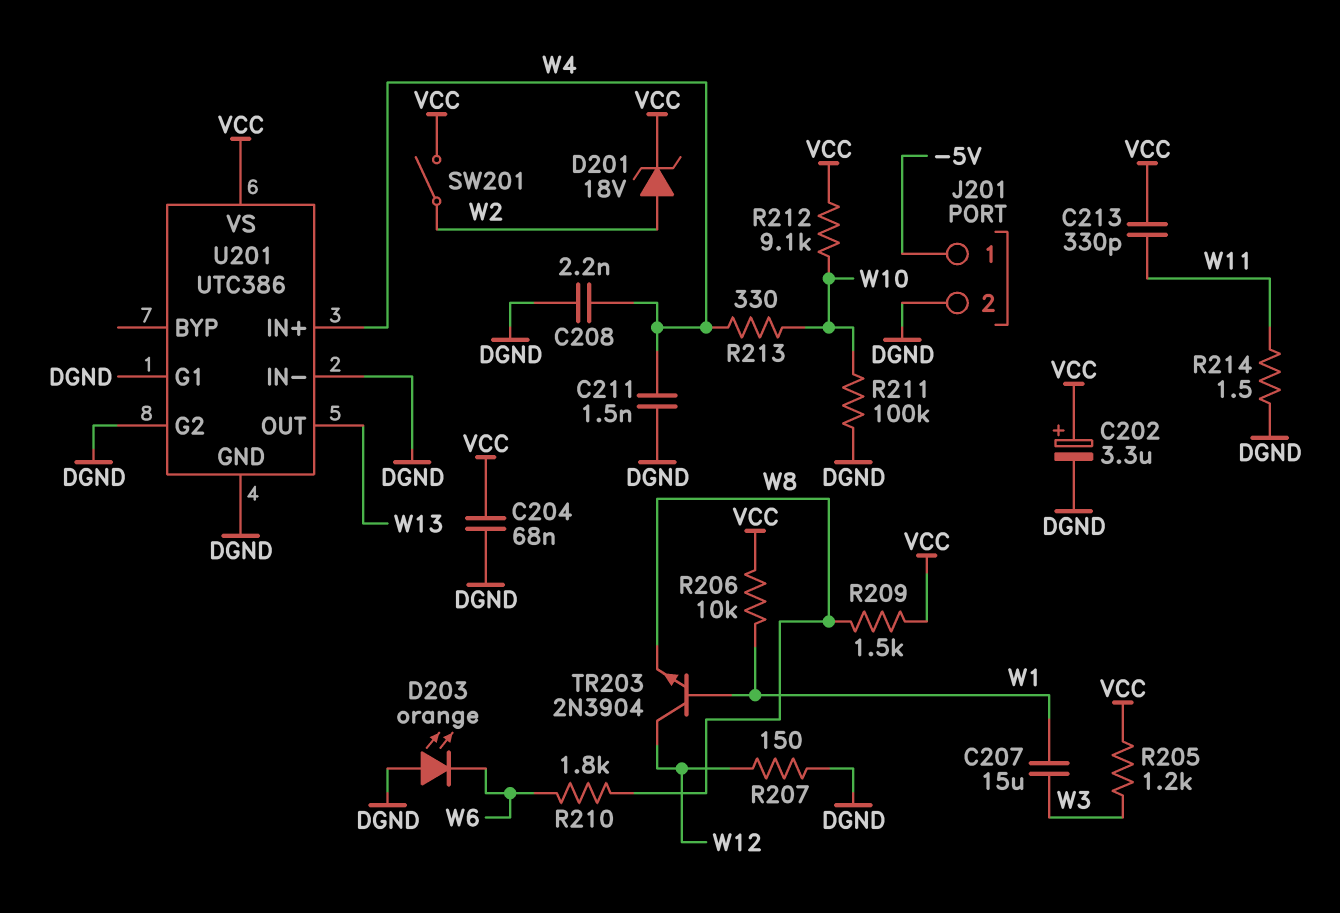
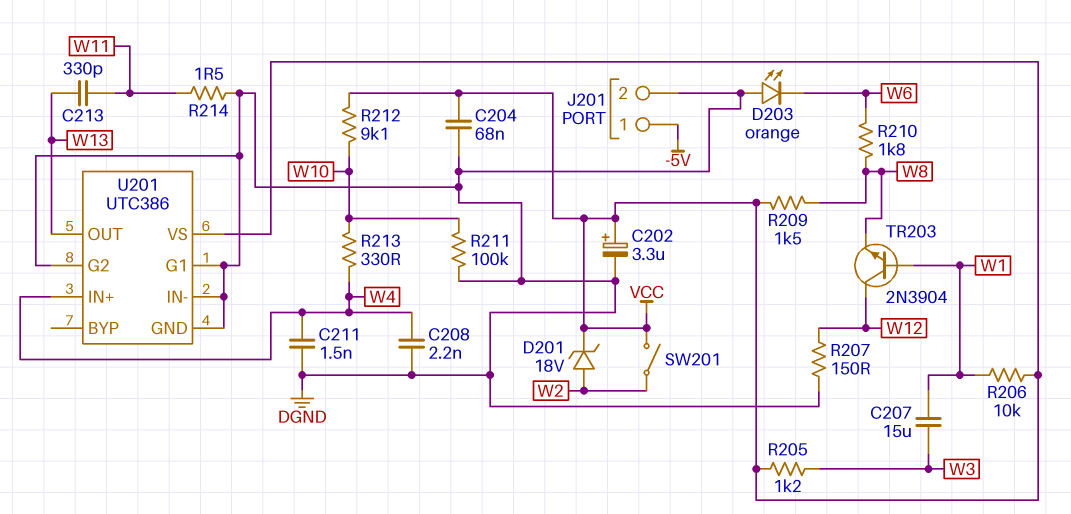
C213: 330pF (VCC, W11) -> 330pF (W11, W13)

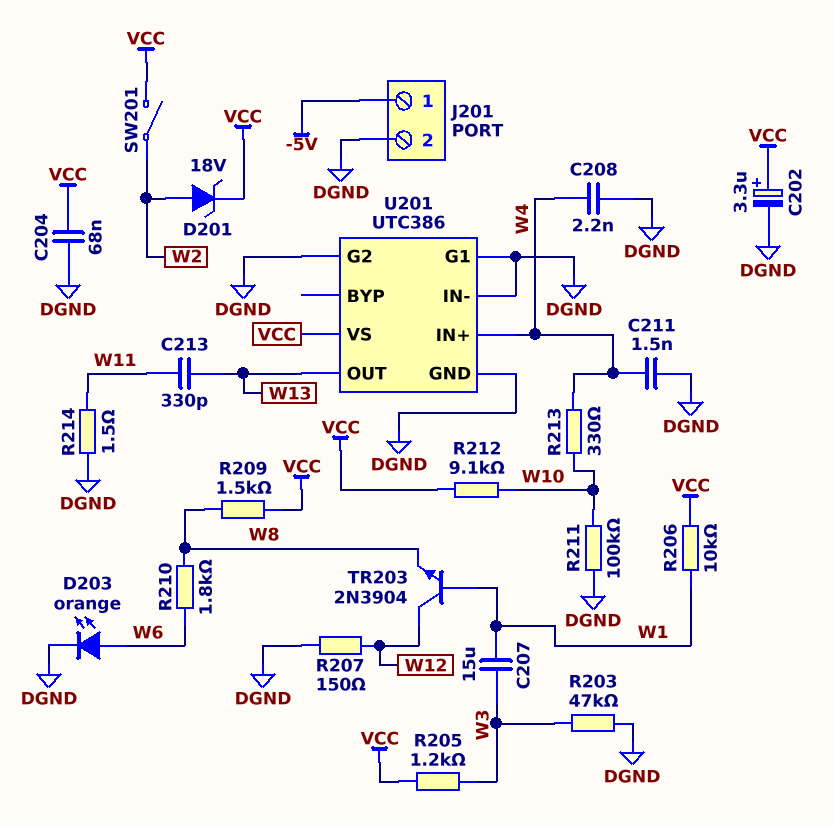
D203: LED orange (A DGND, K W6) -> LED orange (A W6, K DGND)
R203: none -> 47k (DGND, W3)

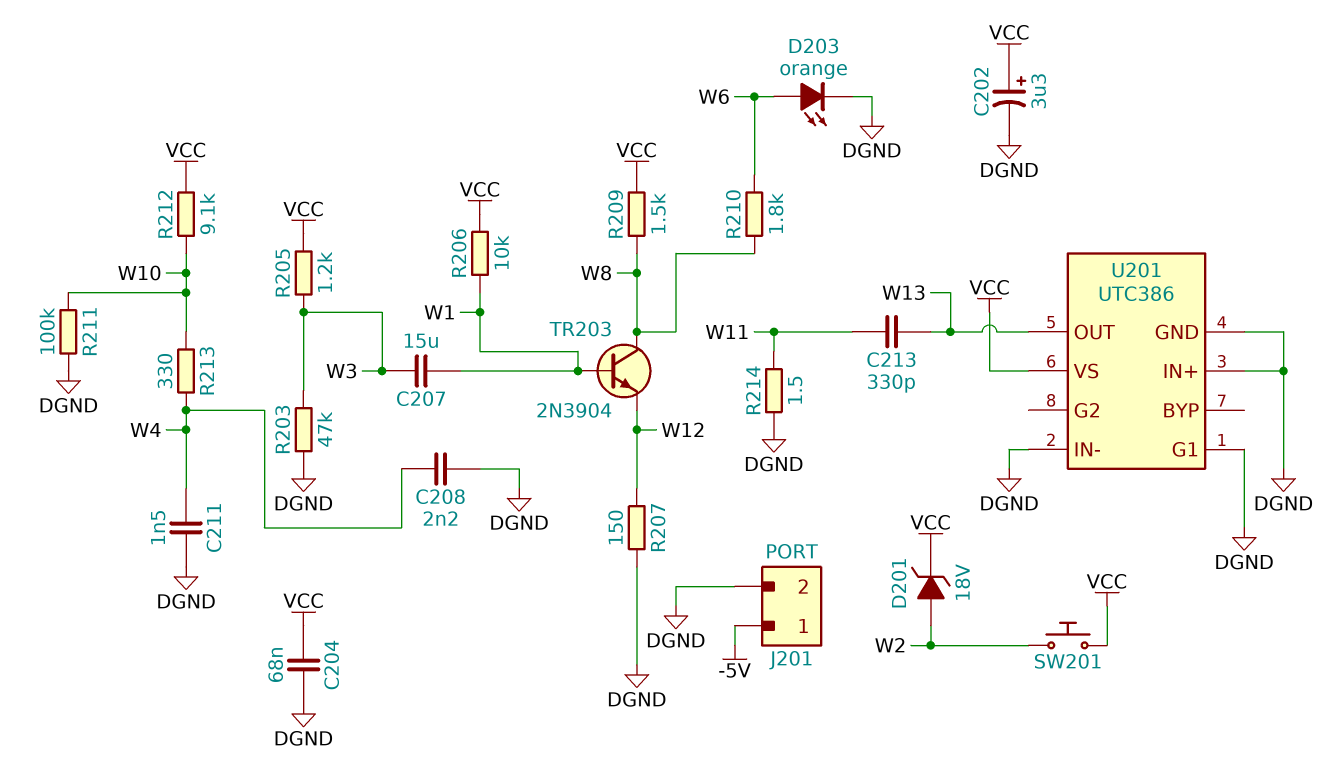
SW201: switch (VCC, W2) -> button (VCC, W2)
TR203: NPN 2N3904 (B W1, C W12, E W8) -> NPN 2N3904 (B W1, C W8, E W12)
U201 pin G2: DGND -> none
U201 pin IN+: W4 -> DGND

